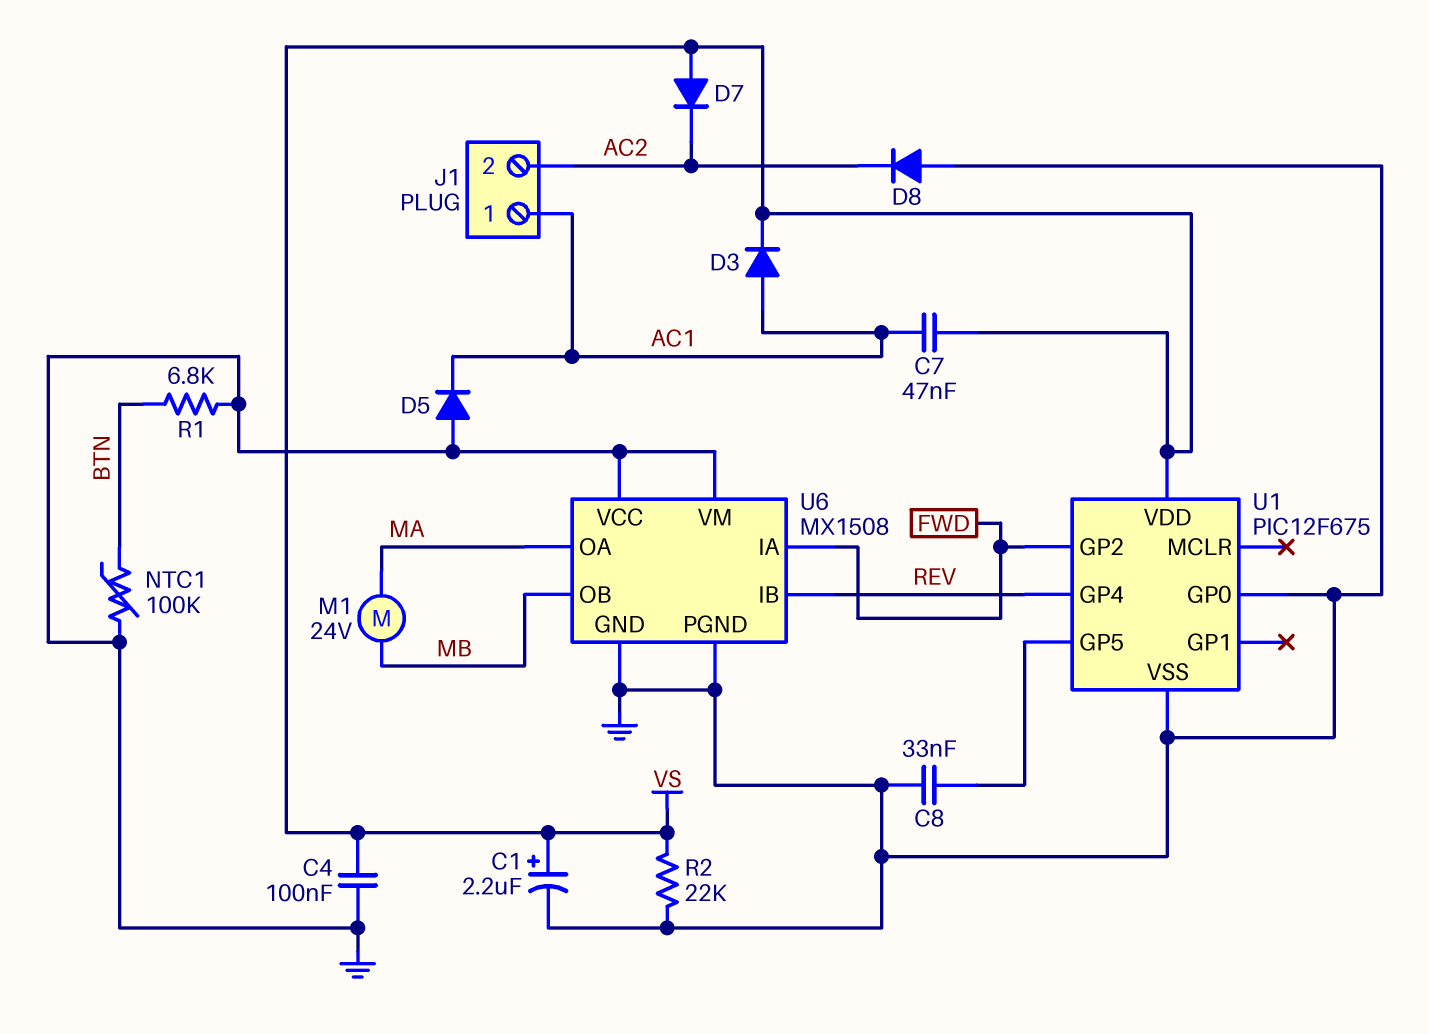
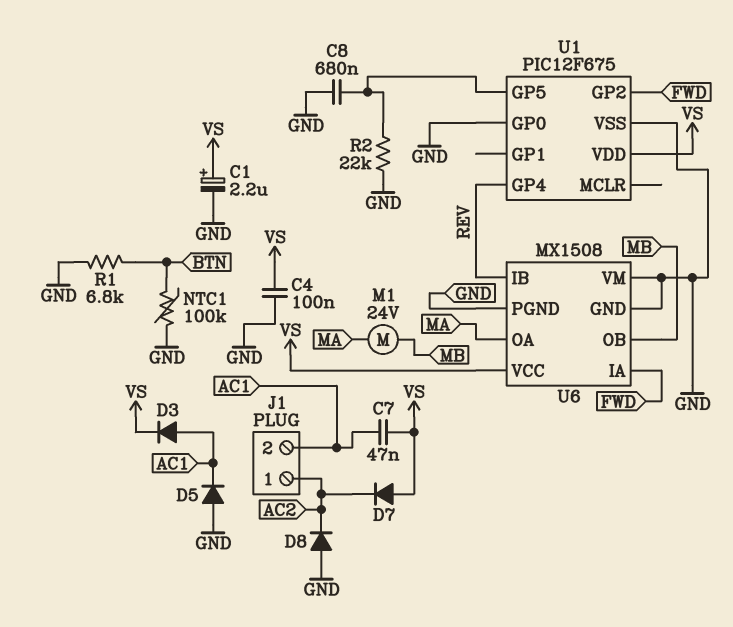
C8: 33nF (GND, U1/GP5) -> 680nF (GND, U1/GP5)
J1 pin 1: AC1 -> AC2
J1 pin 2: AC2 -> AC1
R2: 22k (GND, VS) -> 22k (GND, U1/GP5)
U6 pin VCC: GND -> VS

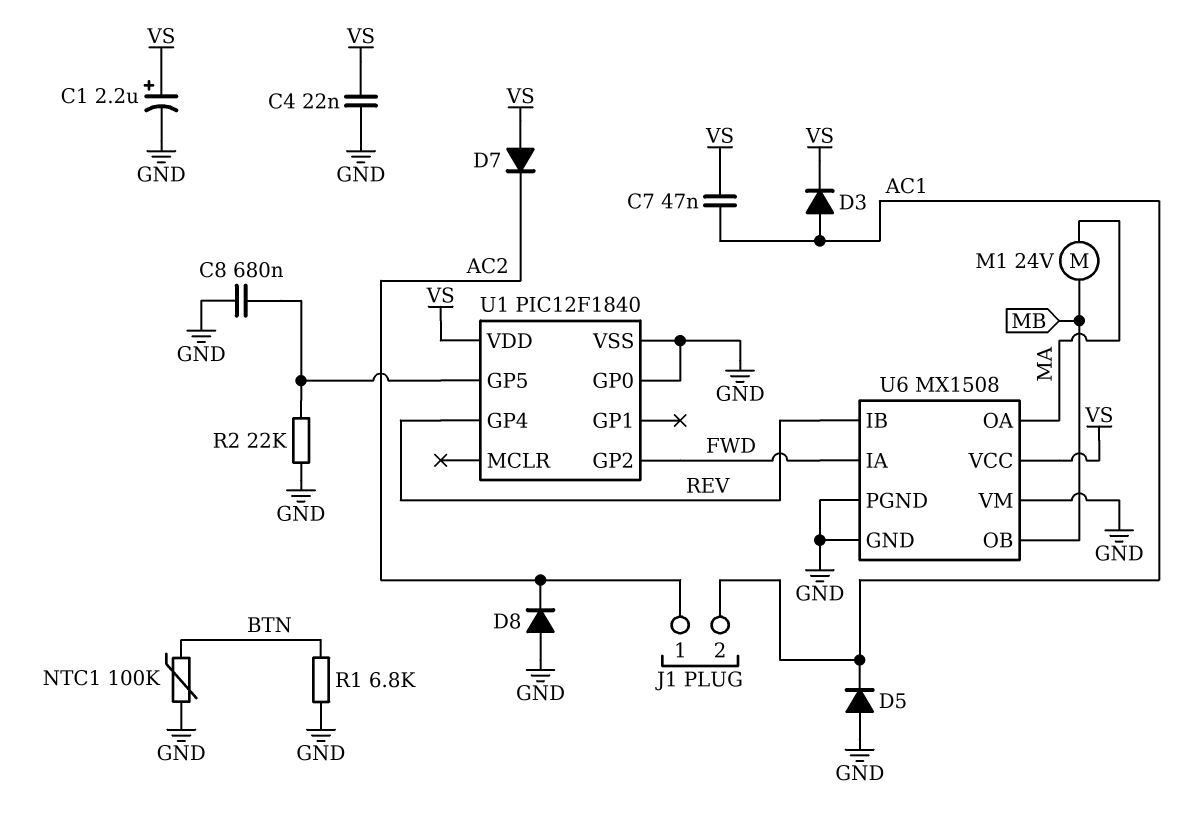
C4: 100nF (GND, VS) -> 22nF (GND, VS)
U1: PIC12F675 -> PIC12F1840

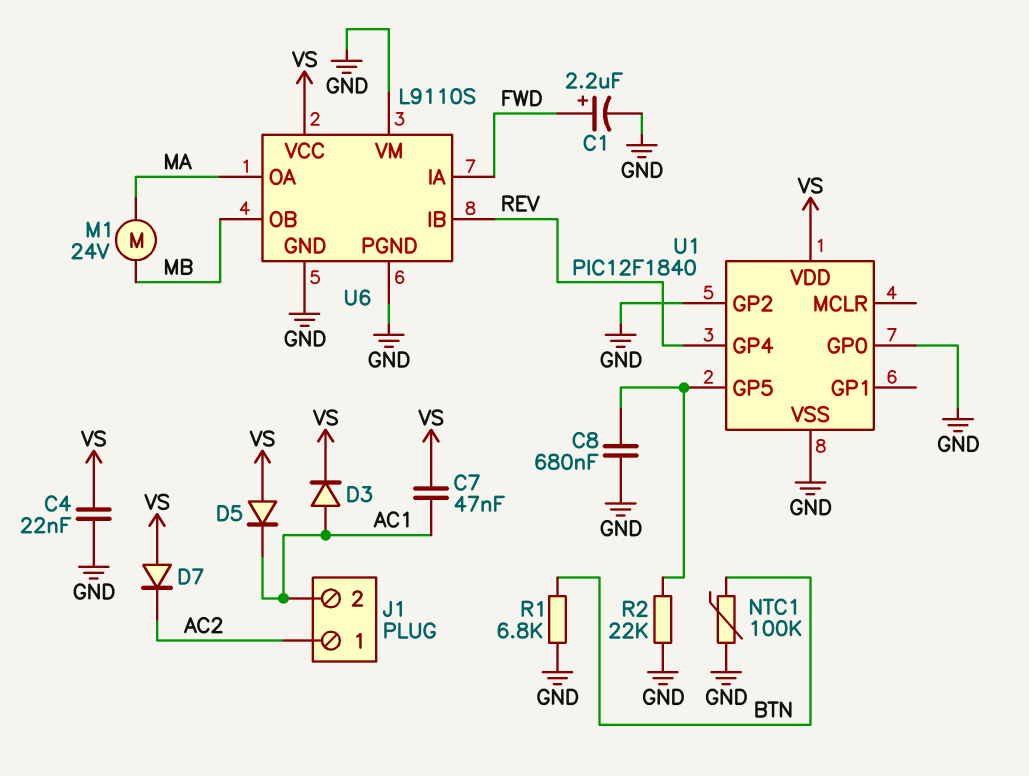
C1: 2.2uF (plus VS, minus GND) -> 2.2uF (plus FWD, minus GND)
D5: diode (A GND, K AC1) -> diode (A VS, K AC1)
D8: diode (A GND, K AC2) -> none
U1 pin GP2: FWD -> GND
U6: MX1508 -> L9110S

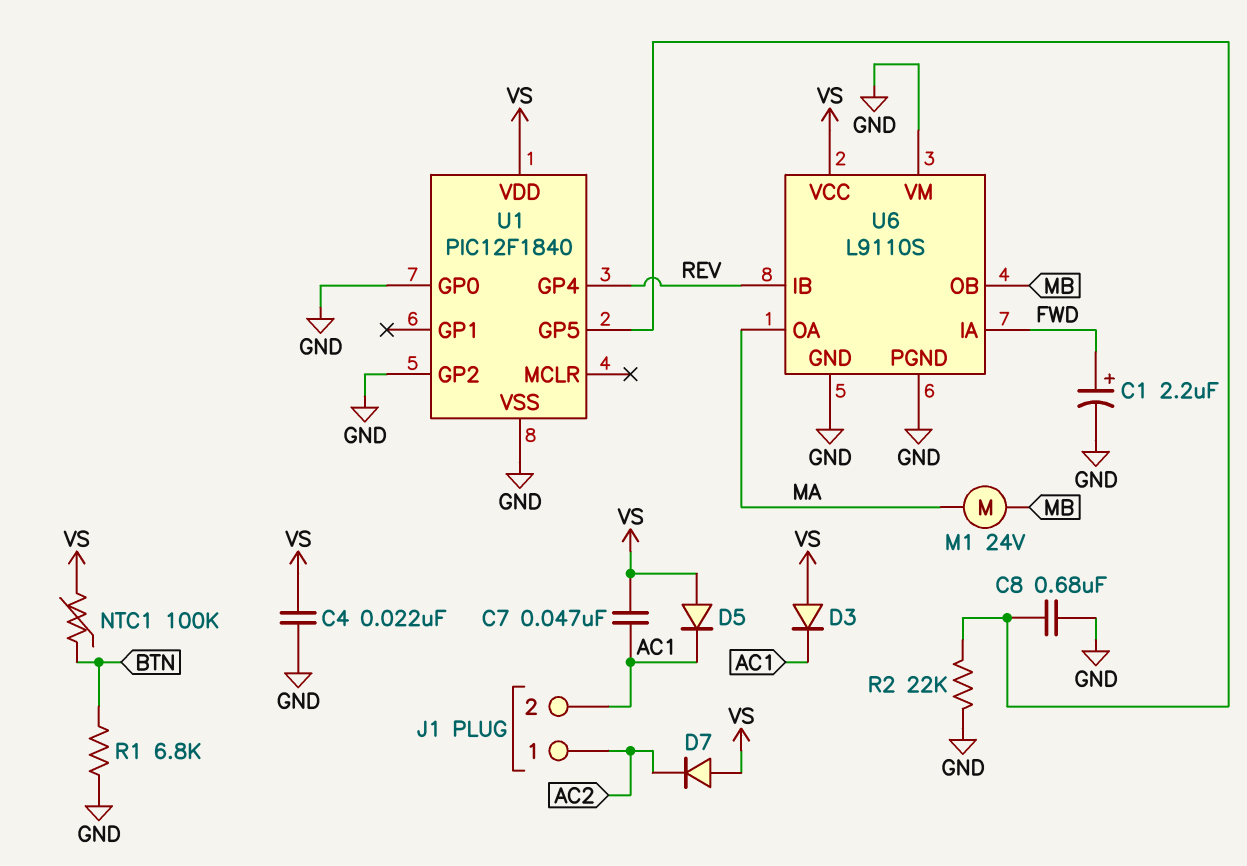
D3: diode (A AC1, K VS) -> diode (A VS, K AC1)
NTC1: 100k (BTN, GND) -> 100k (BTN, VS)

